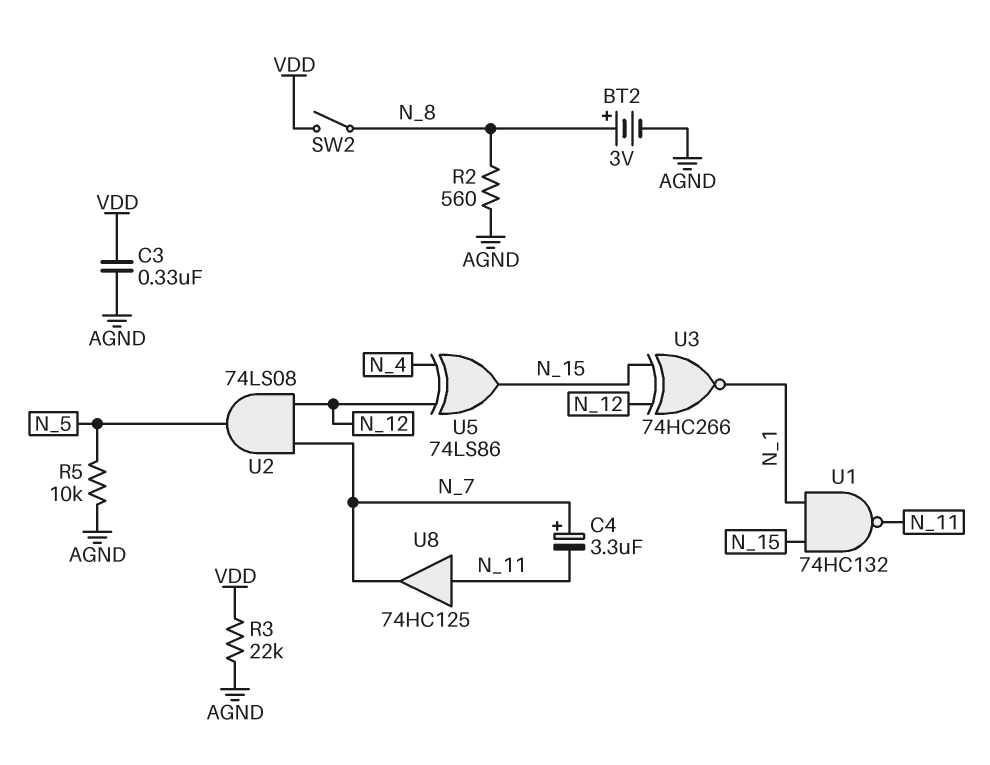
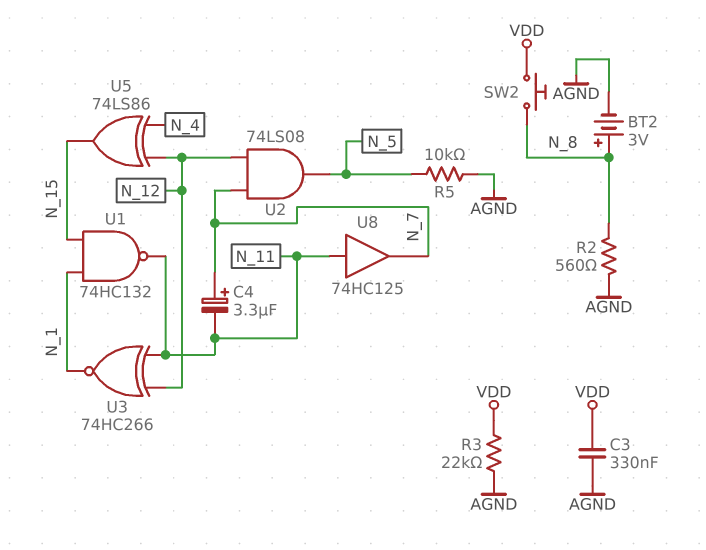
SW2: switch (N_8, VDD) -> button (N_8, VDD)
U3: XNOR 74HC266 (in N_12, in N_15, out N_1) -> XNOR 74HC266 (in N_11, in N_12, out N_1)

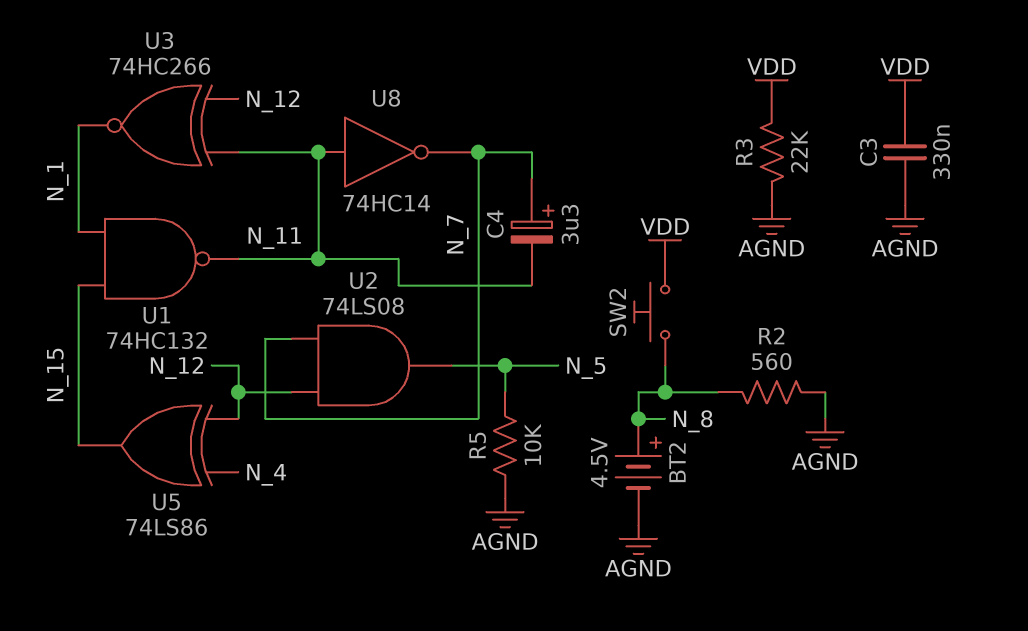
BT2: 3V (plus N_8, minus AGND) -> 4.5V (plus N_8, minus AGND)
U8: buffer 74HC125 (in N_11, out N_7) -> NOT 74HC14 (in N_11, out N_7)

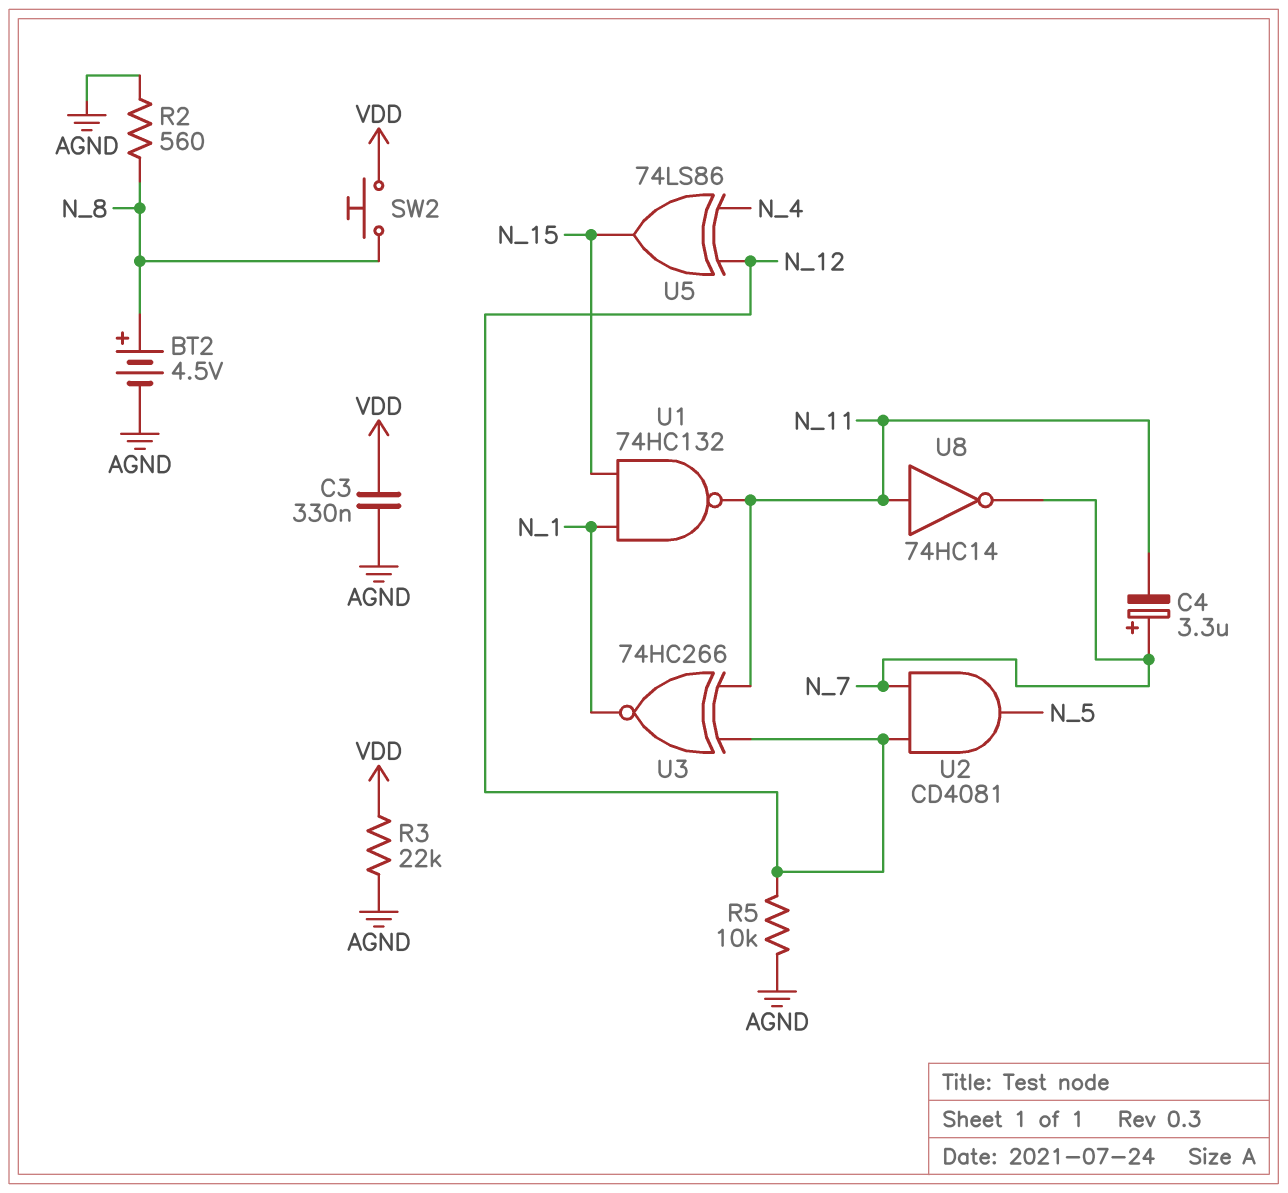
R5: 10k (AGND, N_5) -> 10k (AGND, N_12)
U2: AND 74LS08 (in N_7, in N_12, out N_5) -> AND CD4081 (in N_7, in N_12, out N_5)

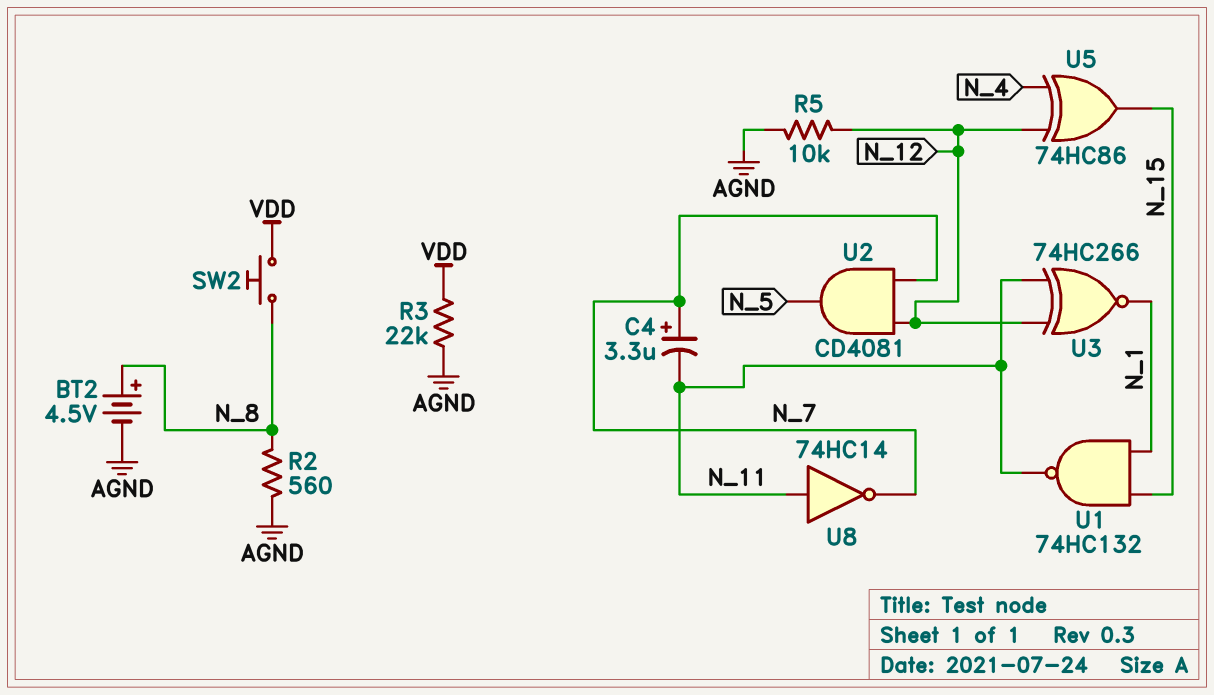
C3: 330nF (AGND, VDD) -> none
U5: XOR 74LS86 (in N_4, in N_12, out N_15) -> XOR 74HC86 (in N_4, in N_12, out N_15)

